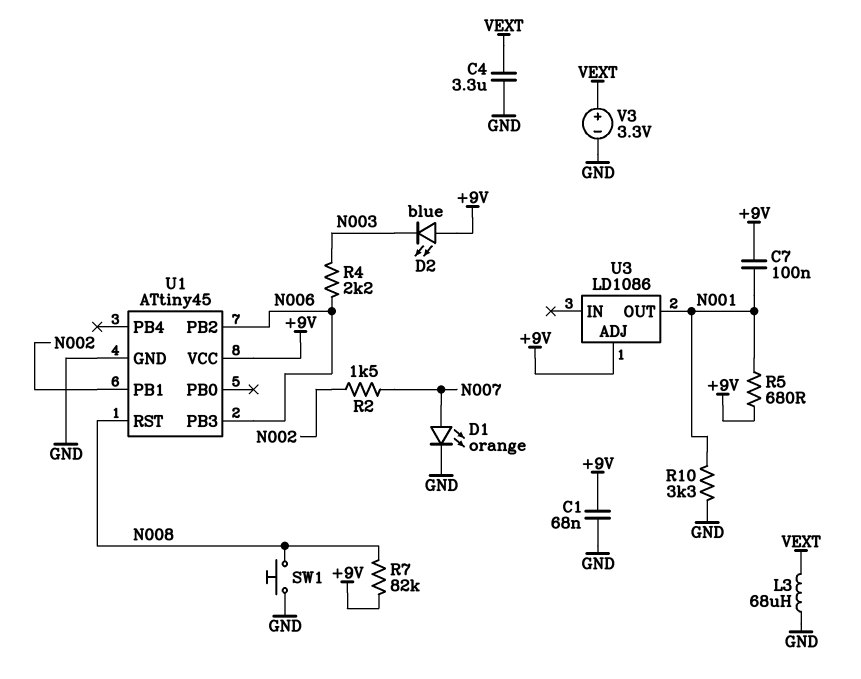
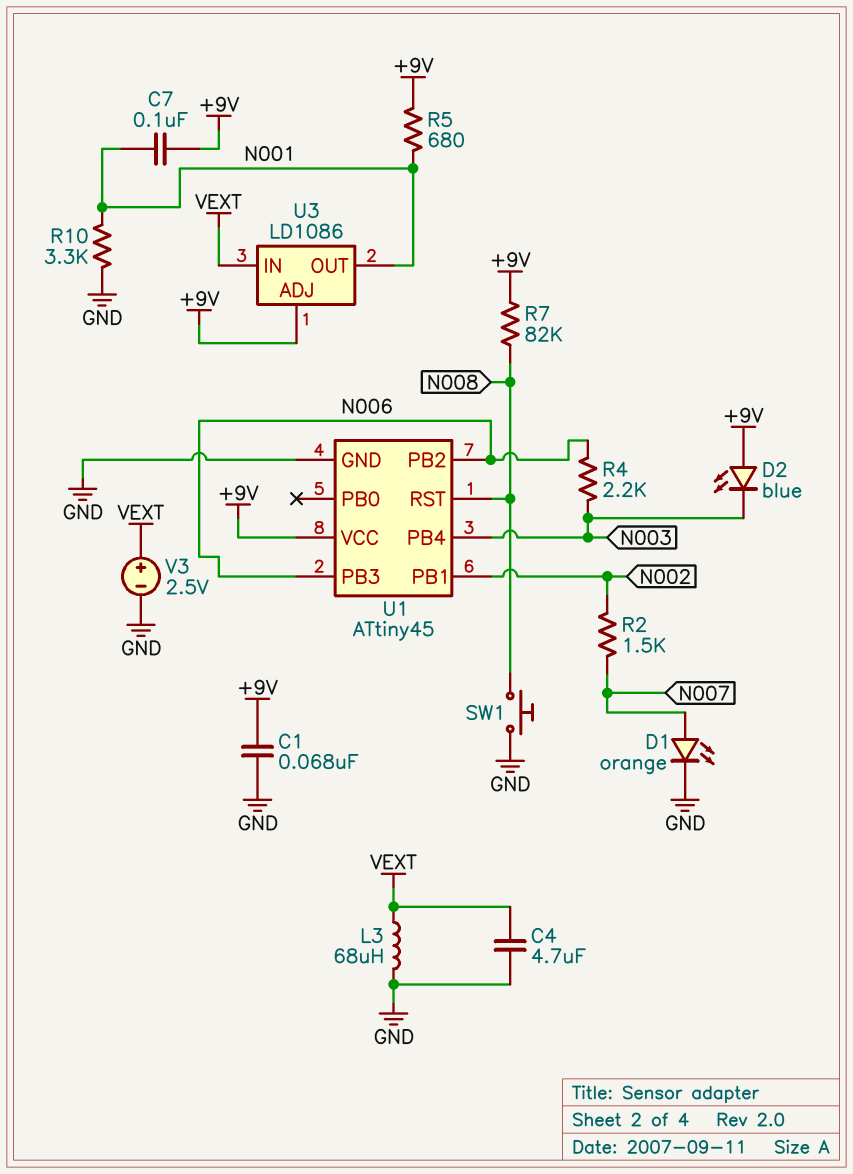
C4: 3.3uF (GND, VEXT) -> 4.7uF (GND, VEXT)
U1 pin PB4: none -> N003
U3 pin IN: none -> VEXT
V3: 3.3V (plus VEXT, minus GND) -> 2.5V (plus VEXT, minus GND)

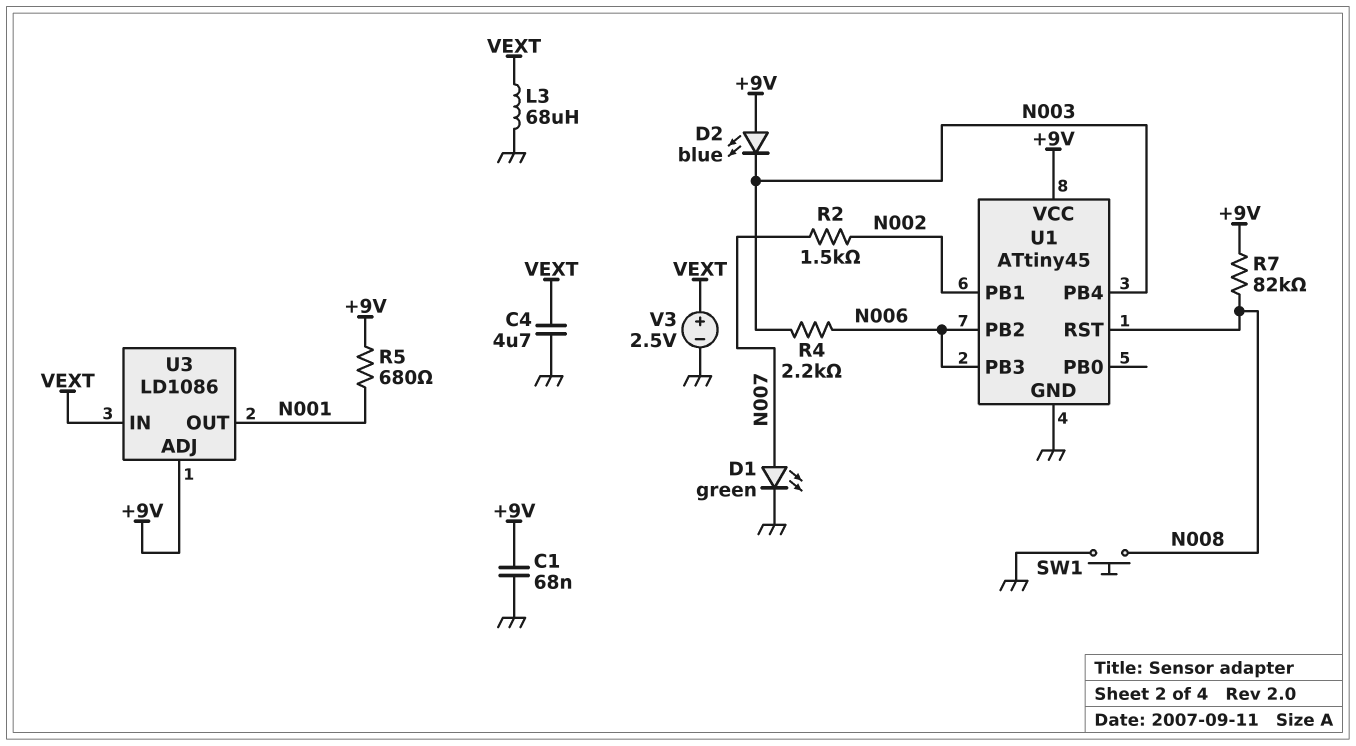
C7: 100nF (+9V, N001) -> none
D1: LED orange (A N007, K GND) -> LED green (A N007, K GND)
R10: 3.3k (GND, N001) -> none

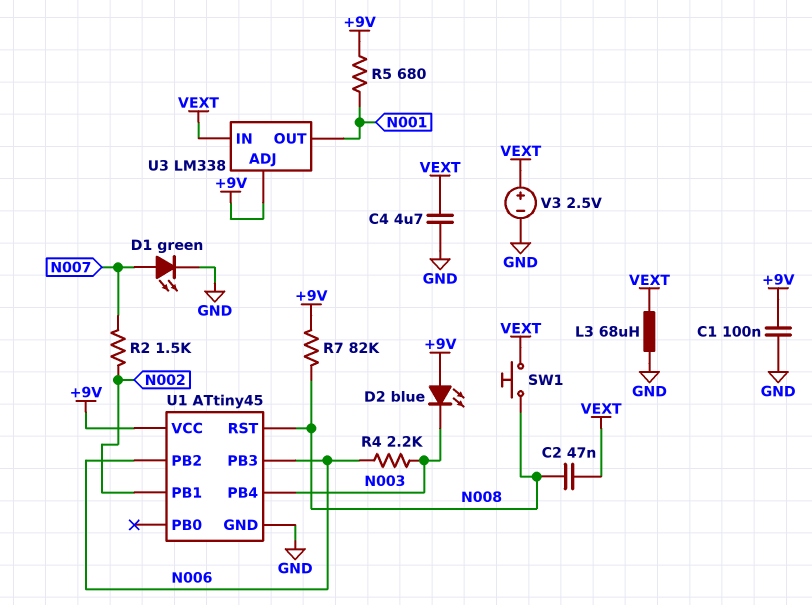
C1: 68nF (+9V, GND) -> 100nF (+9V, GND)
C2: none -> 47nF (N008, VEXT)
SW1: button (GND, N008) -> button (N008, VEXT)
U3: LD1086 -> LM338

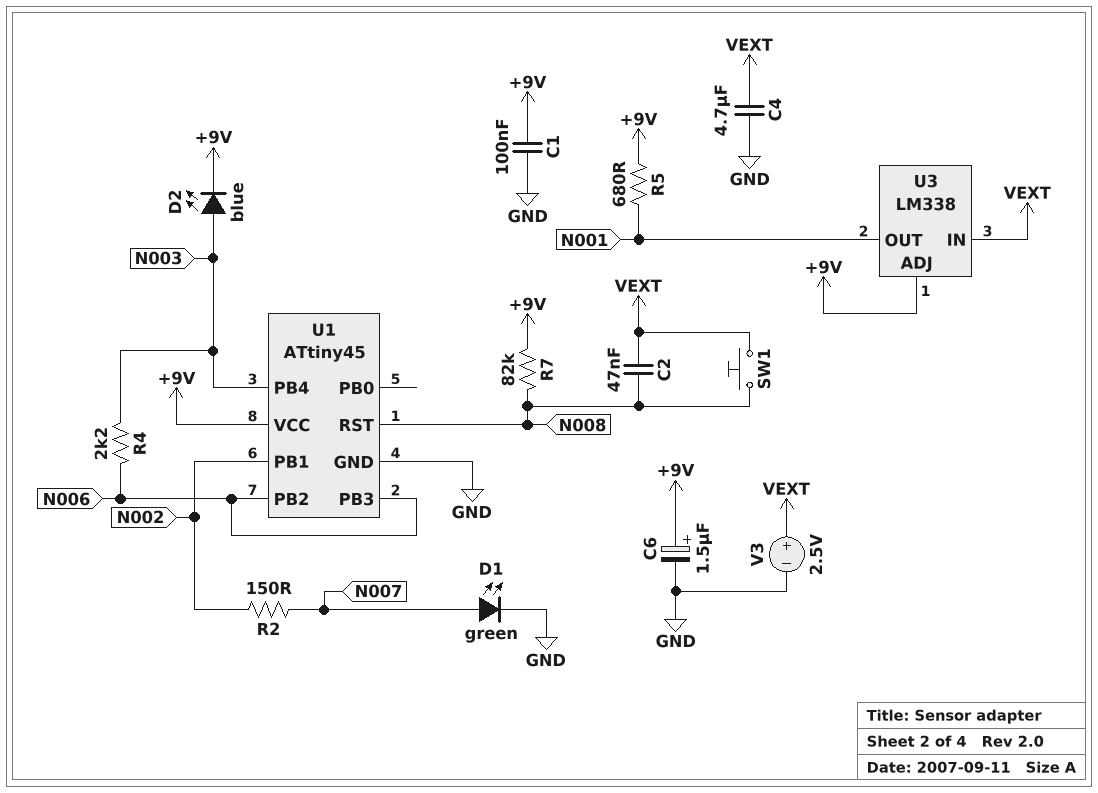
C6: none -> 1.5uF (plus +9V, minus GND)
D2: LED blue (A +9V, K N003) -> LED blue (A N003, K +9V)
L3: 68uH (GND, VEXT) -> none
R2: 1.5k (N002, N007) -> 150 (N002, N007)

